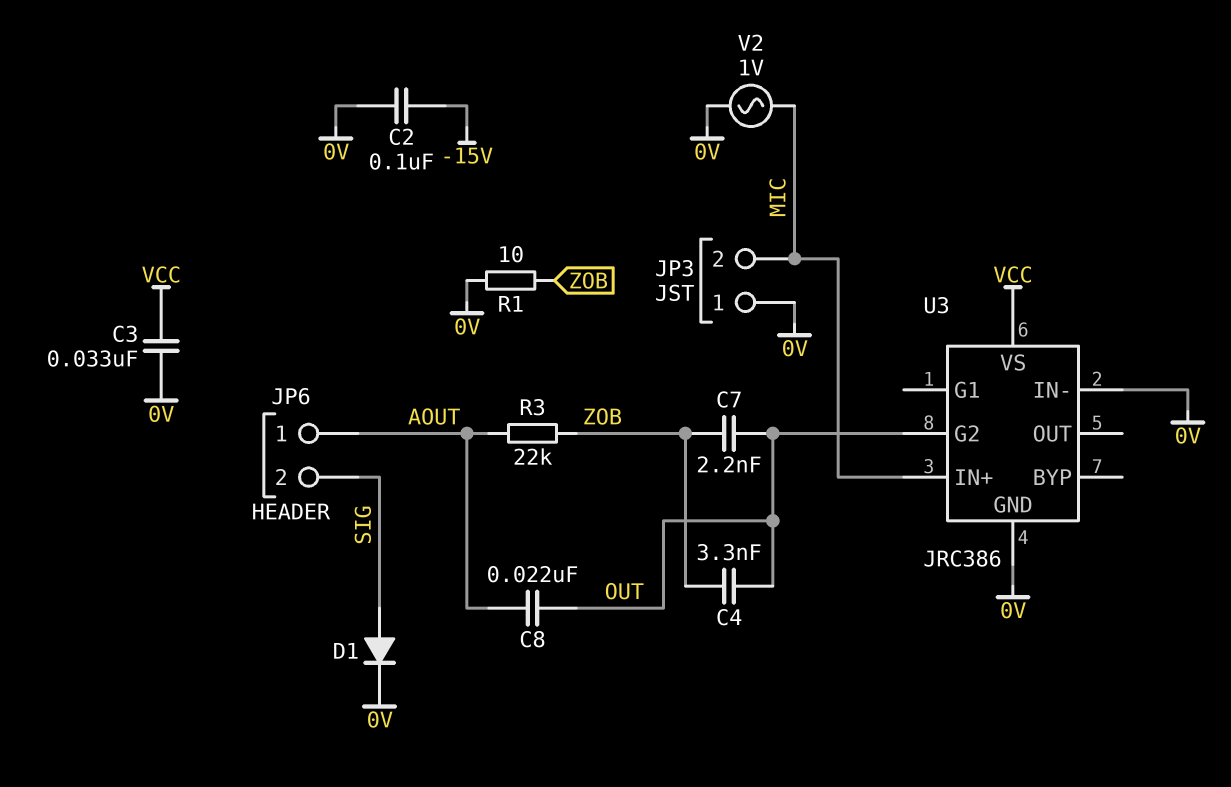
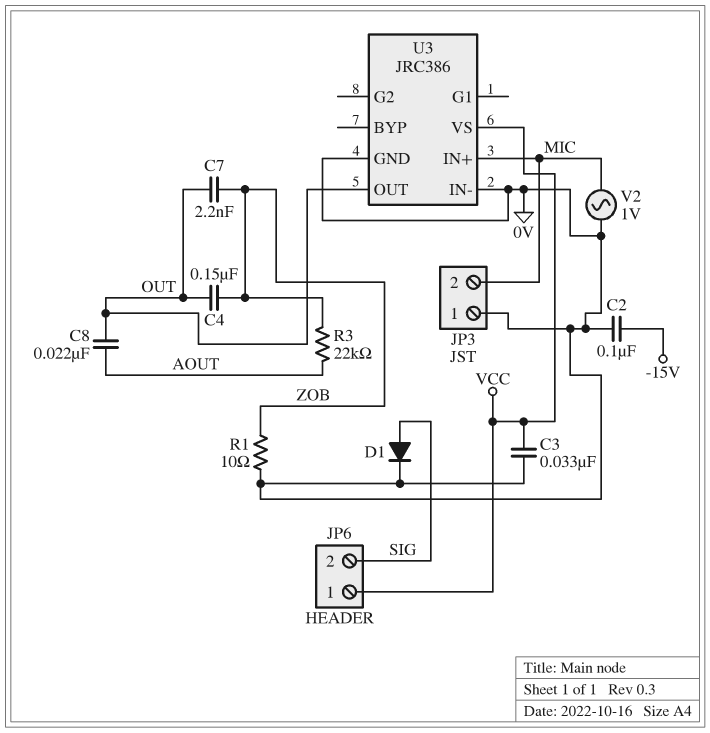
C4: 3.3nF (OUT, ZOB) -> 150nF (OUT, ZOB)
JP6 pin 1: AOUT -> VCC
U3 pin G2: OUT -> none
U3 pin OUT: none -> OUT

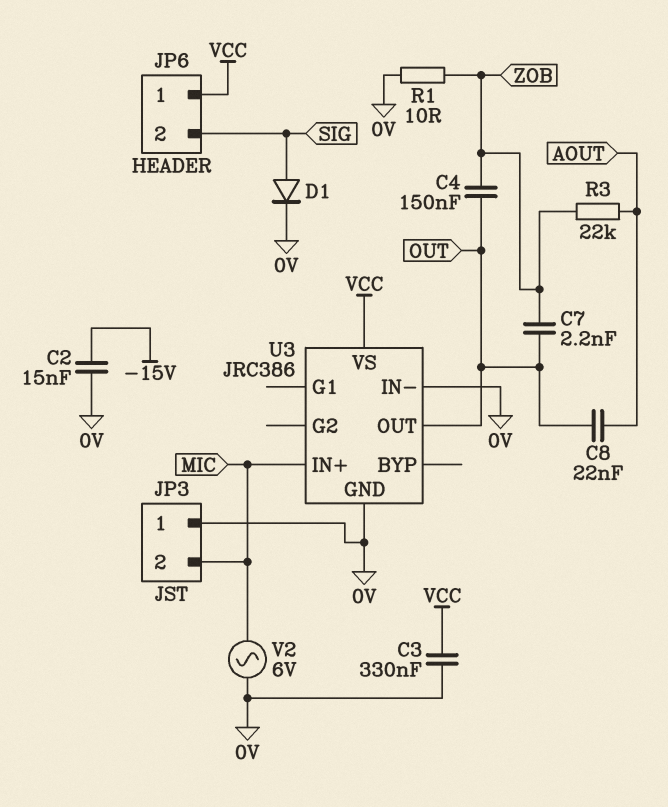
C2: 100nF (-15V, 0V) -> 15nF (-15V, 0V)
C3: 33nF (0V, VCC) -> 330nF (0V, VCC)
V2: AC 1V (0V, MIC) -> AC 6V (0V, MIC)

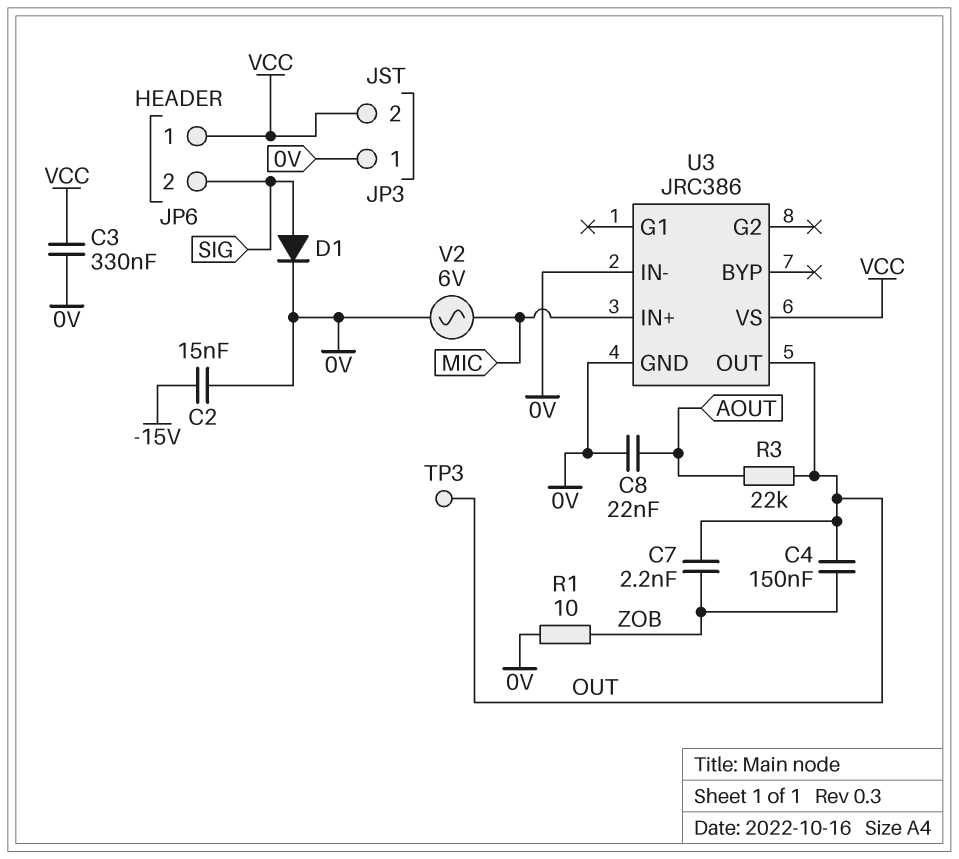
C8: 22nF (AOUT, OUT) -> 22nF (0V, AOUT)
JP3 pin 2: MIC -> VCC
R3: 22k (AOUT, ZOB) -> 22k (AOUT, OUT)
TP3: none -> test point (OUT)

